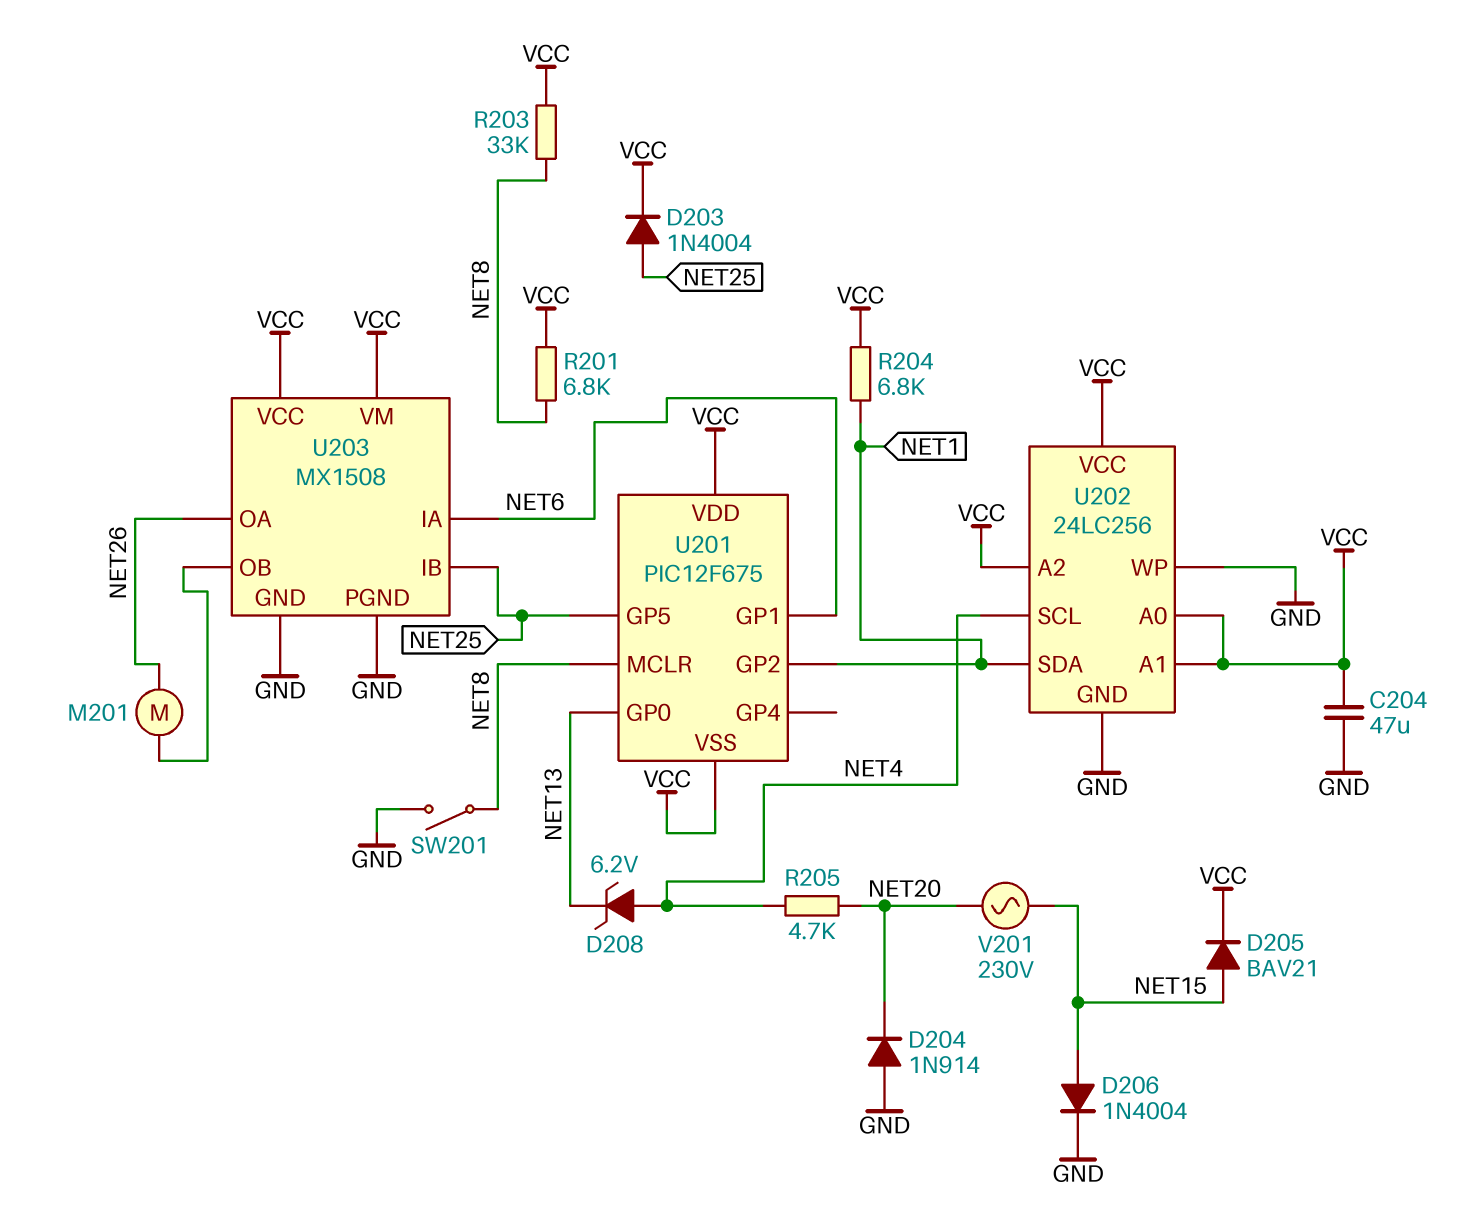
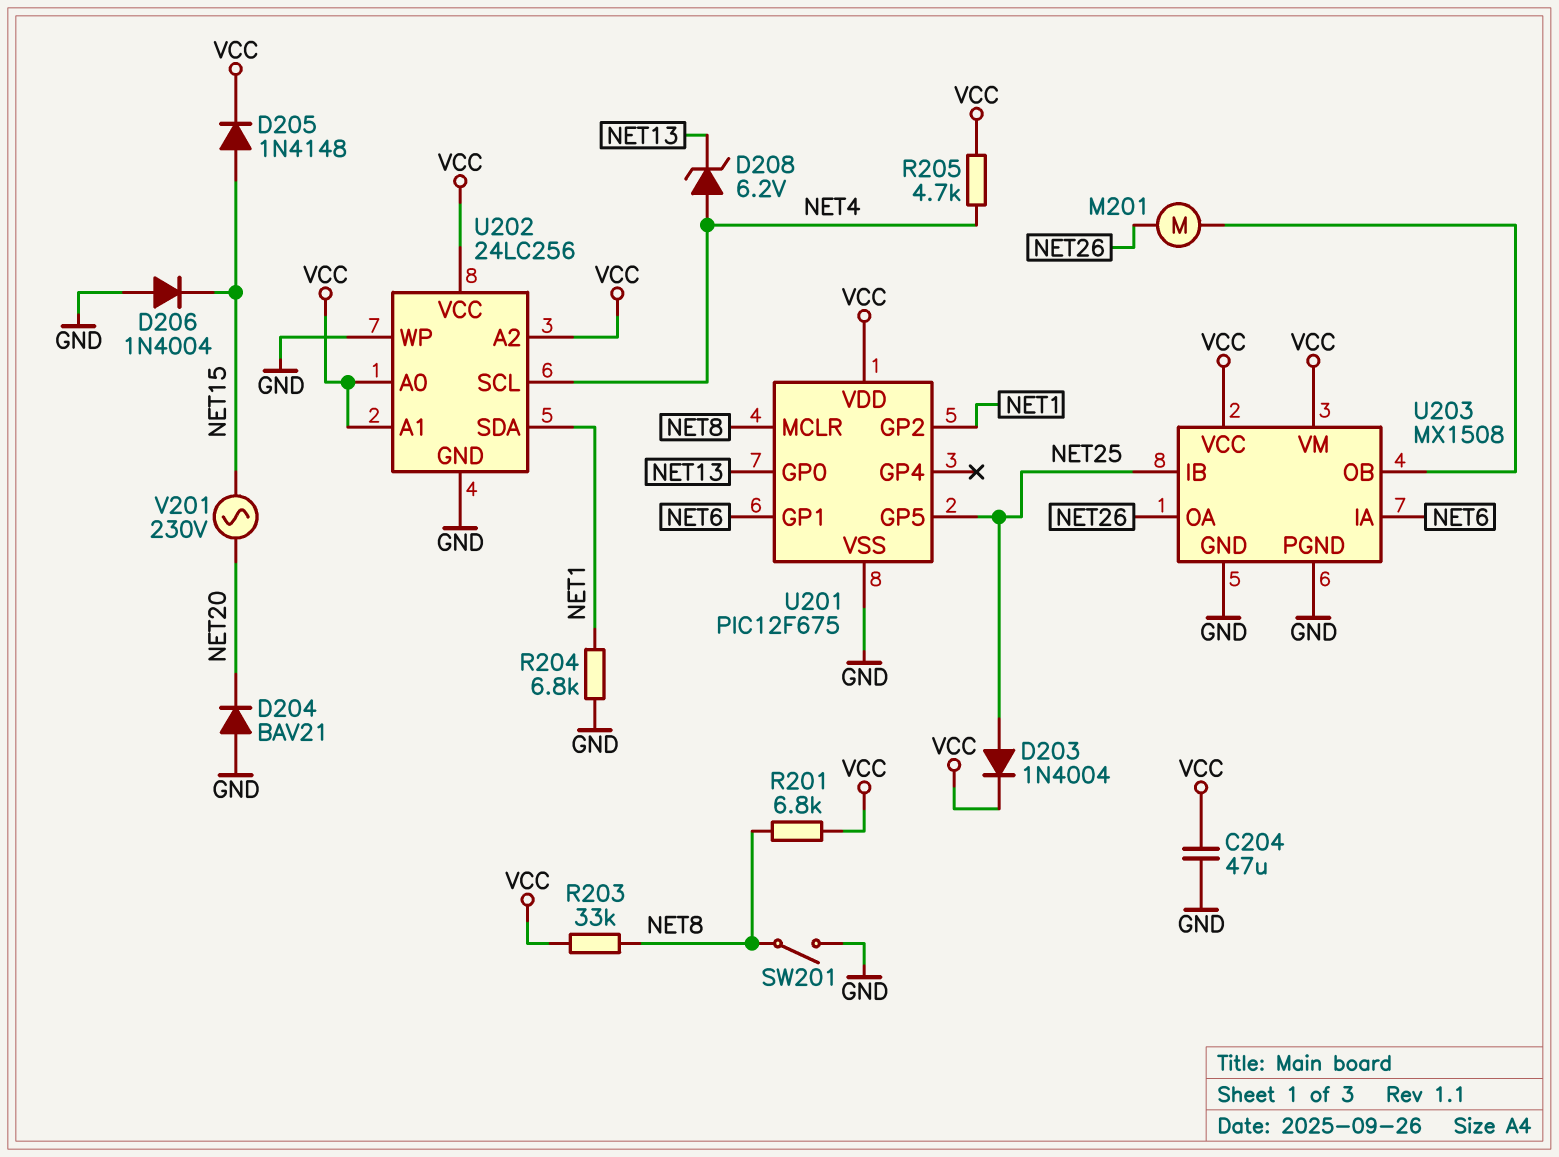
D204: diode 1N914 (A GND, K NET20) -> diode BAV21 (A GND, K NET20)
D205: diode BAV21 (A NET15, K VCC) -> diode 1N4148 (A NET15, K VCC)
D206: diode 1N4004 (A NET15, K GND) -> diode 1N4004 (A GND, K NET15)
R204: 6.8k (NET1, VCC) -> 6.8k (GND, NET1)
R205: 4.7k (NET4, NET20) -> 4.7k (NET4, VCC)
U201 pin VSS: VCC -> GND

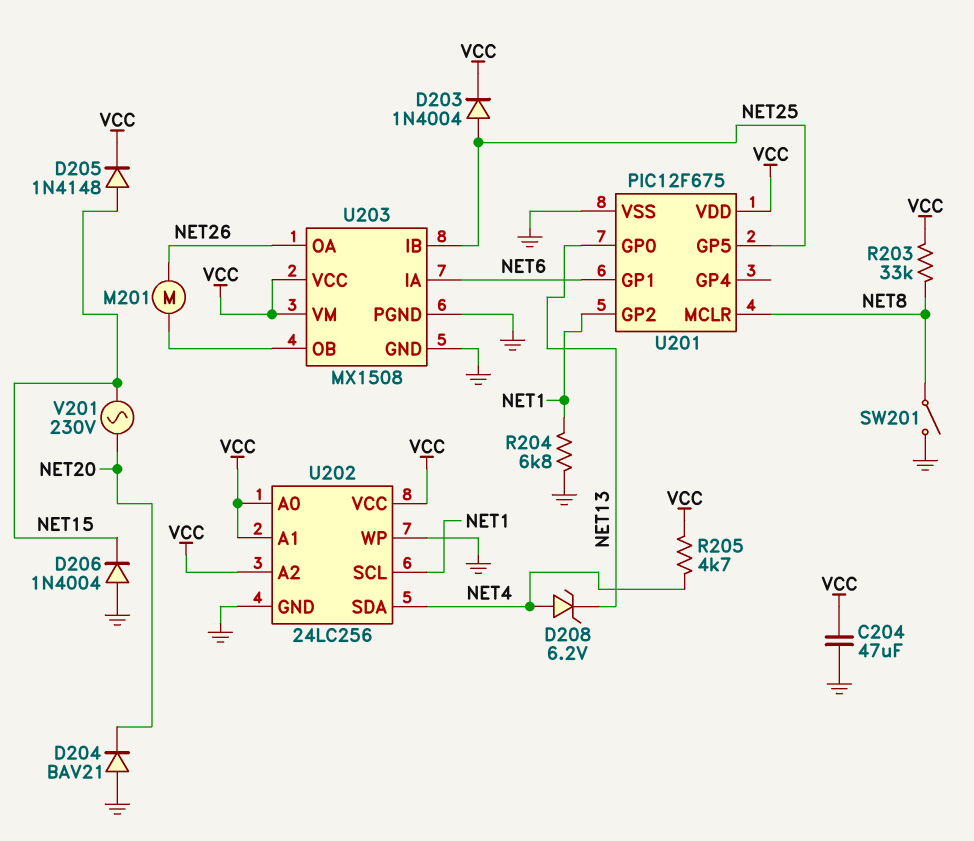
R201: 6.8k (NET8, VCC) -> none
U202 pin SCL: NET4 -> NET1
U202 pin SDA: NET1 -> NET4

